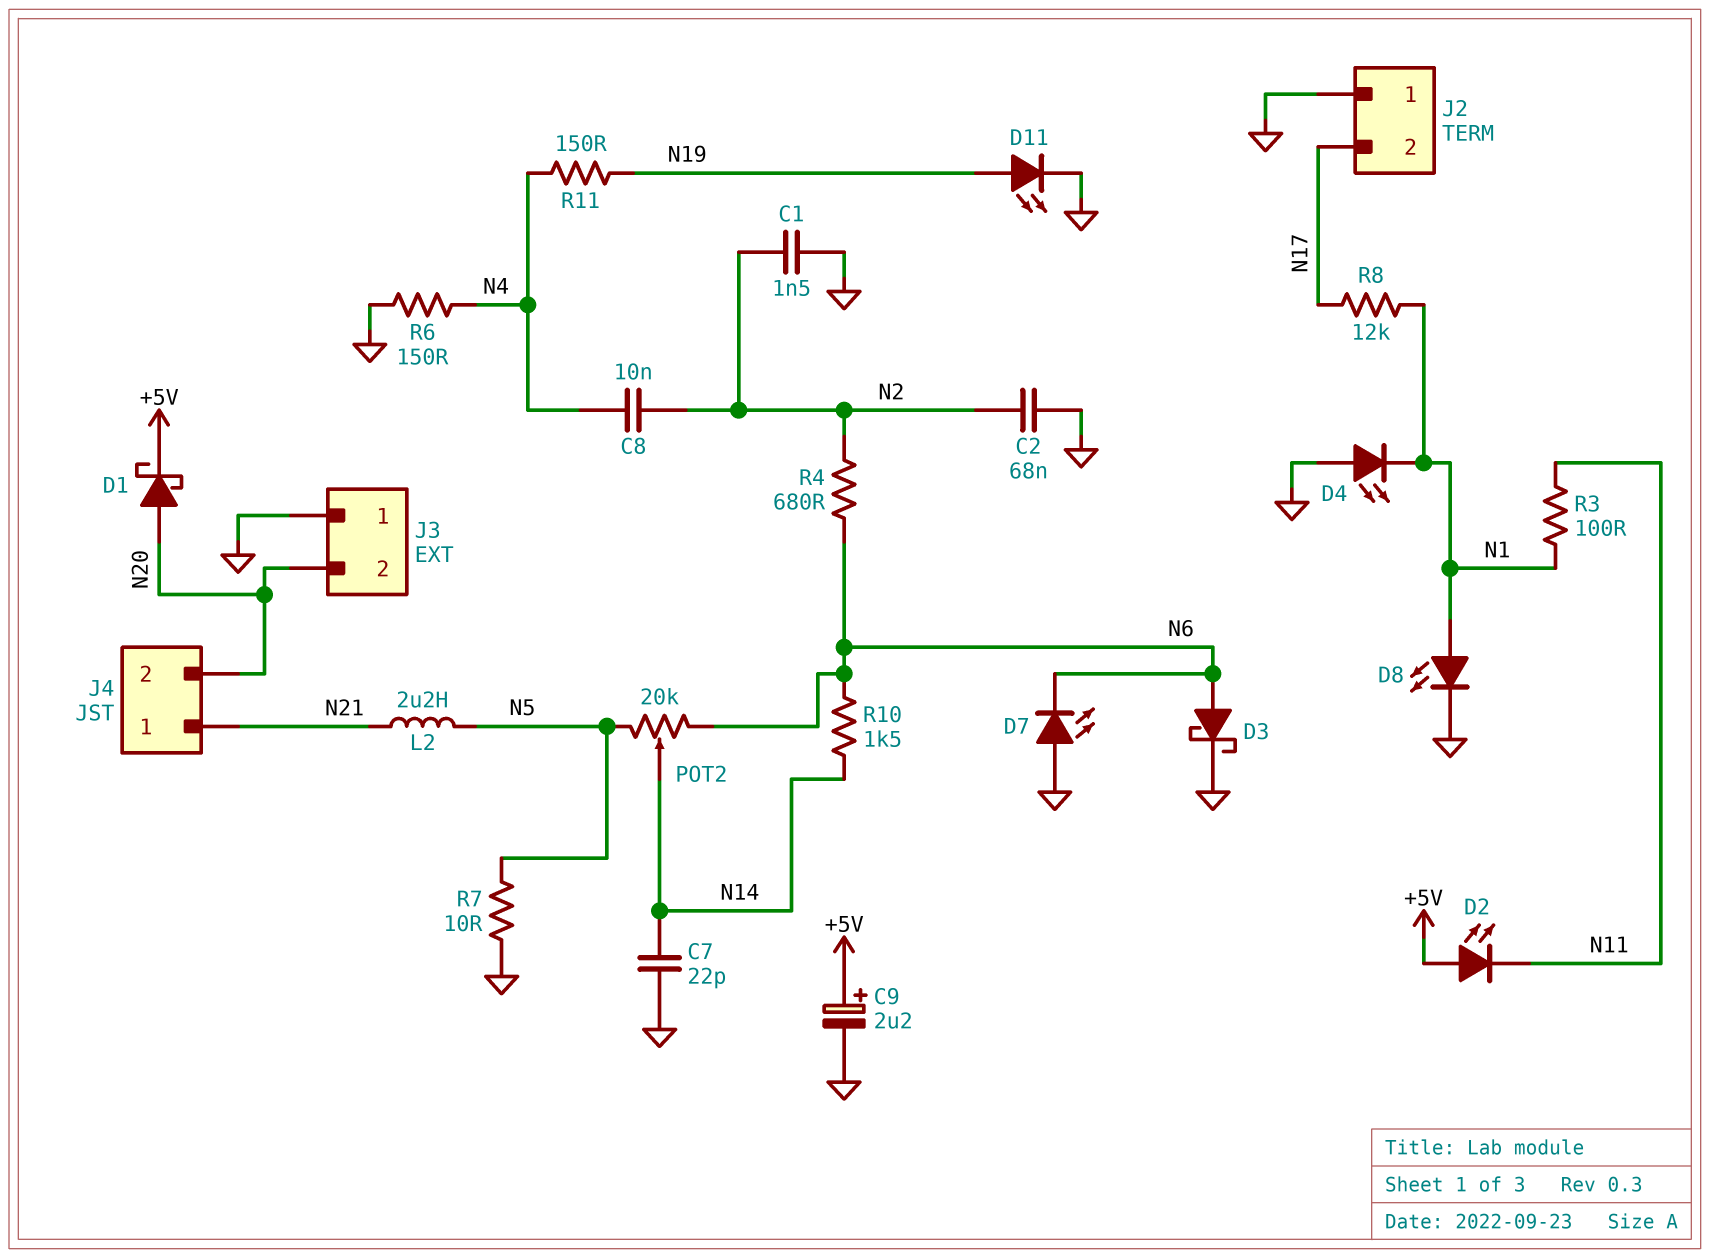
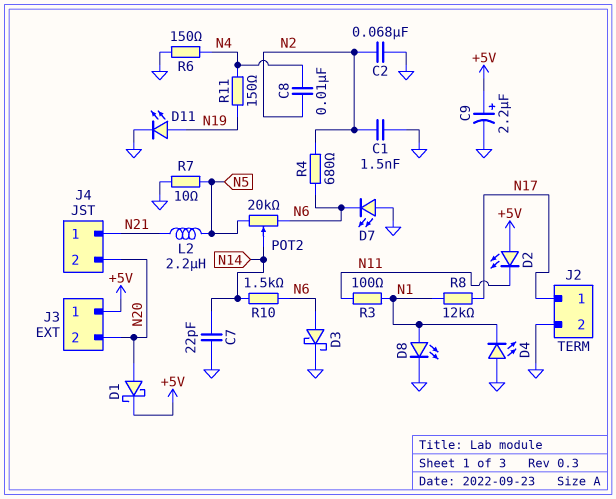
J2 pin 1: GND -> N17
J2 pin 2: N17 -> GND
J3 pin 1: GND -> +5V

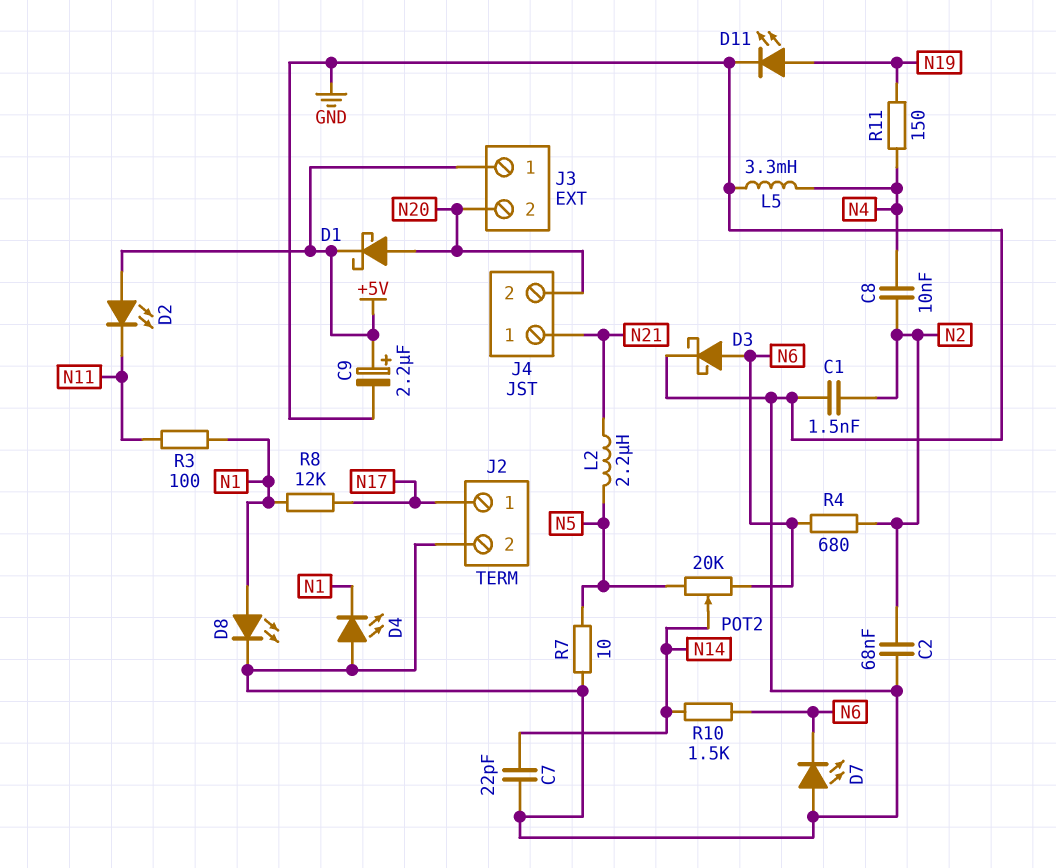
L5: none -> 3.3mH (GND, N4)
R6: 150 (GND, N4) -> none

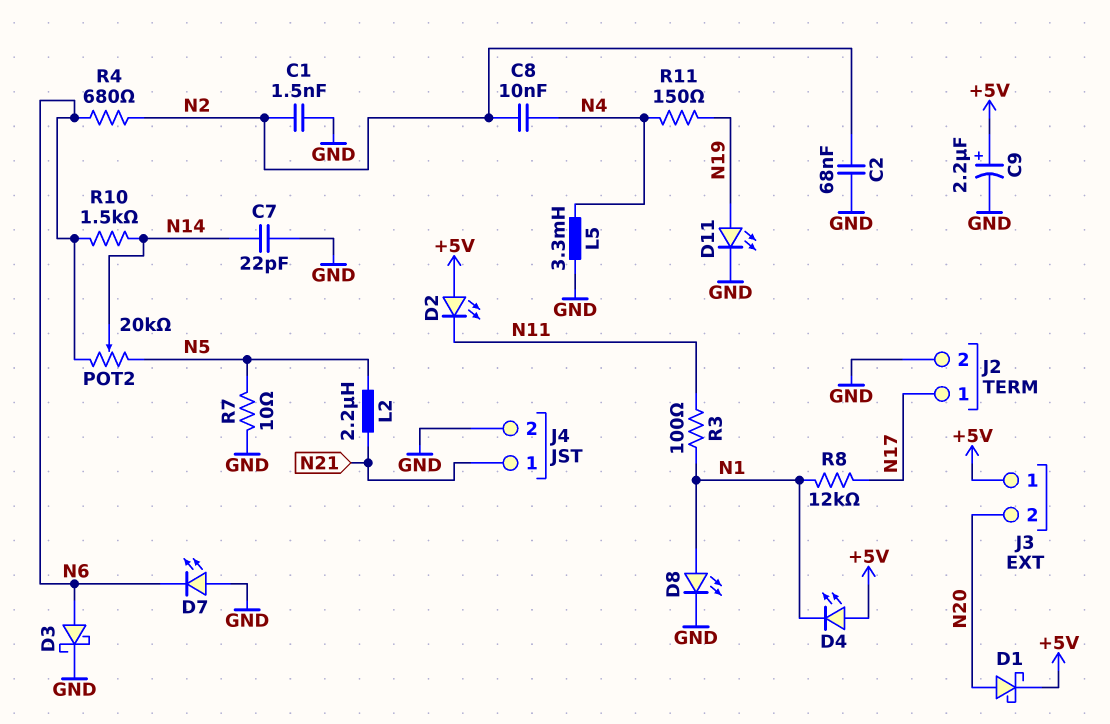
D4: LED (A GND, K N1) -> LED (A +5V, K N1)
J4 pin 2: N20 -> GND

